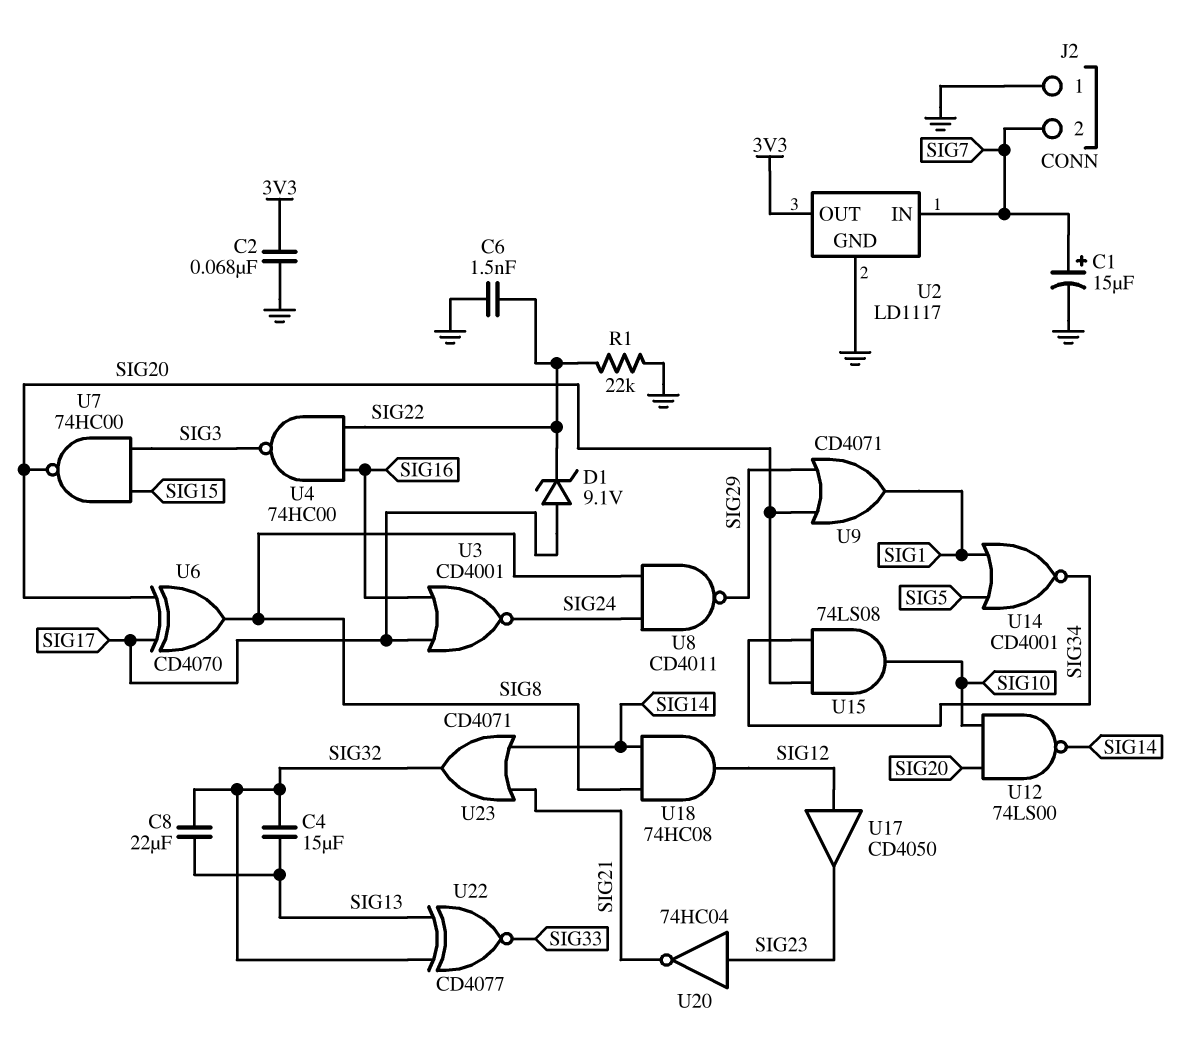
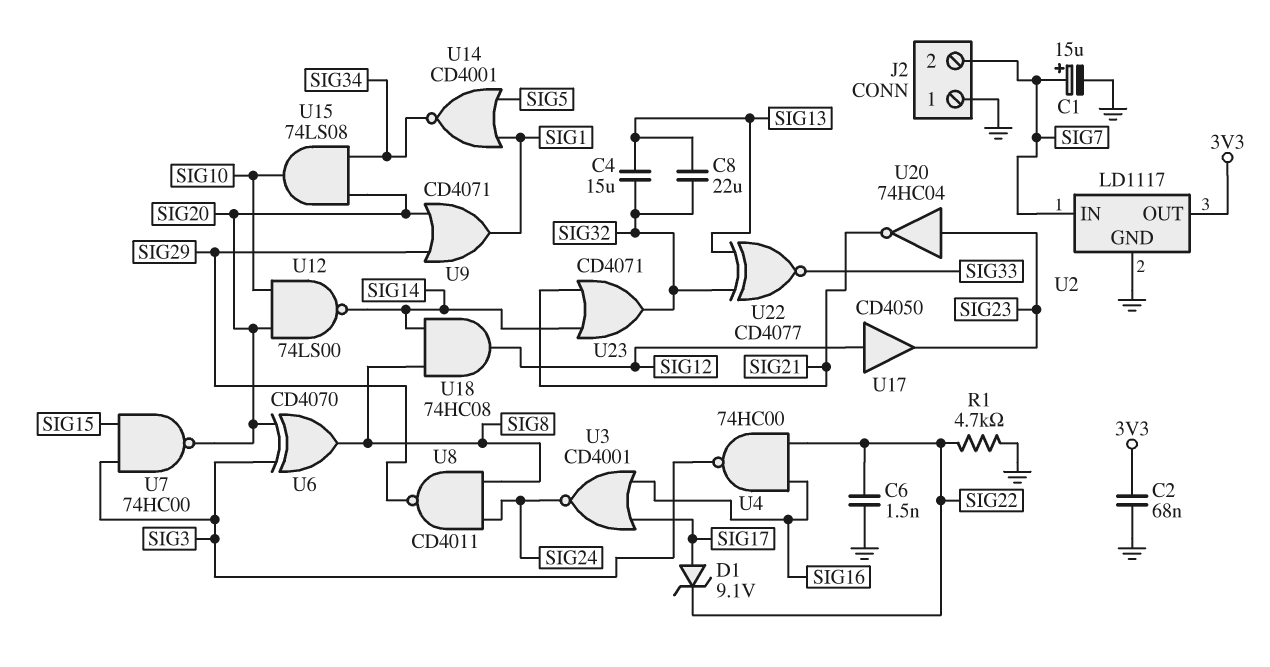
R1: 22k (GND, SIG22) -> 4.7k (GND, SIG22)
U6: XOR CD4070 (in SIG17, in SIG20, out SIG8) -> XOR CD4070 (in SIG3, in SIG20, out SIG8)

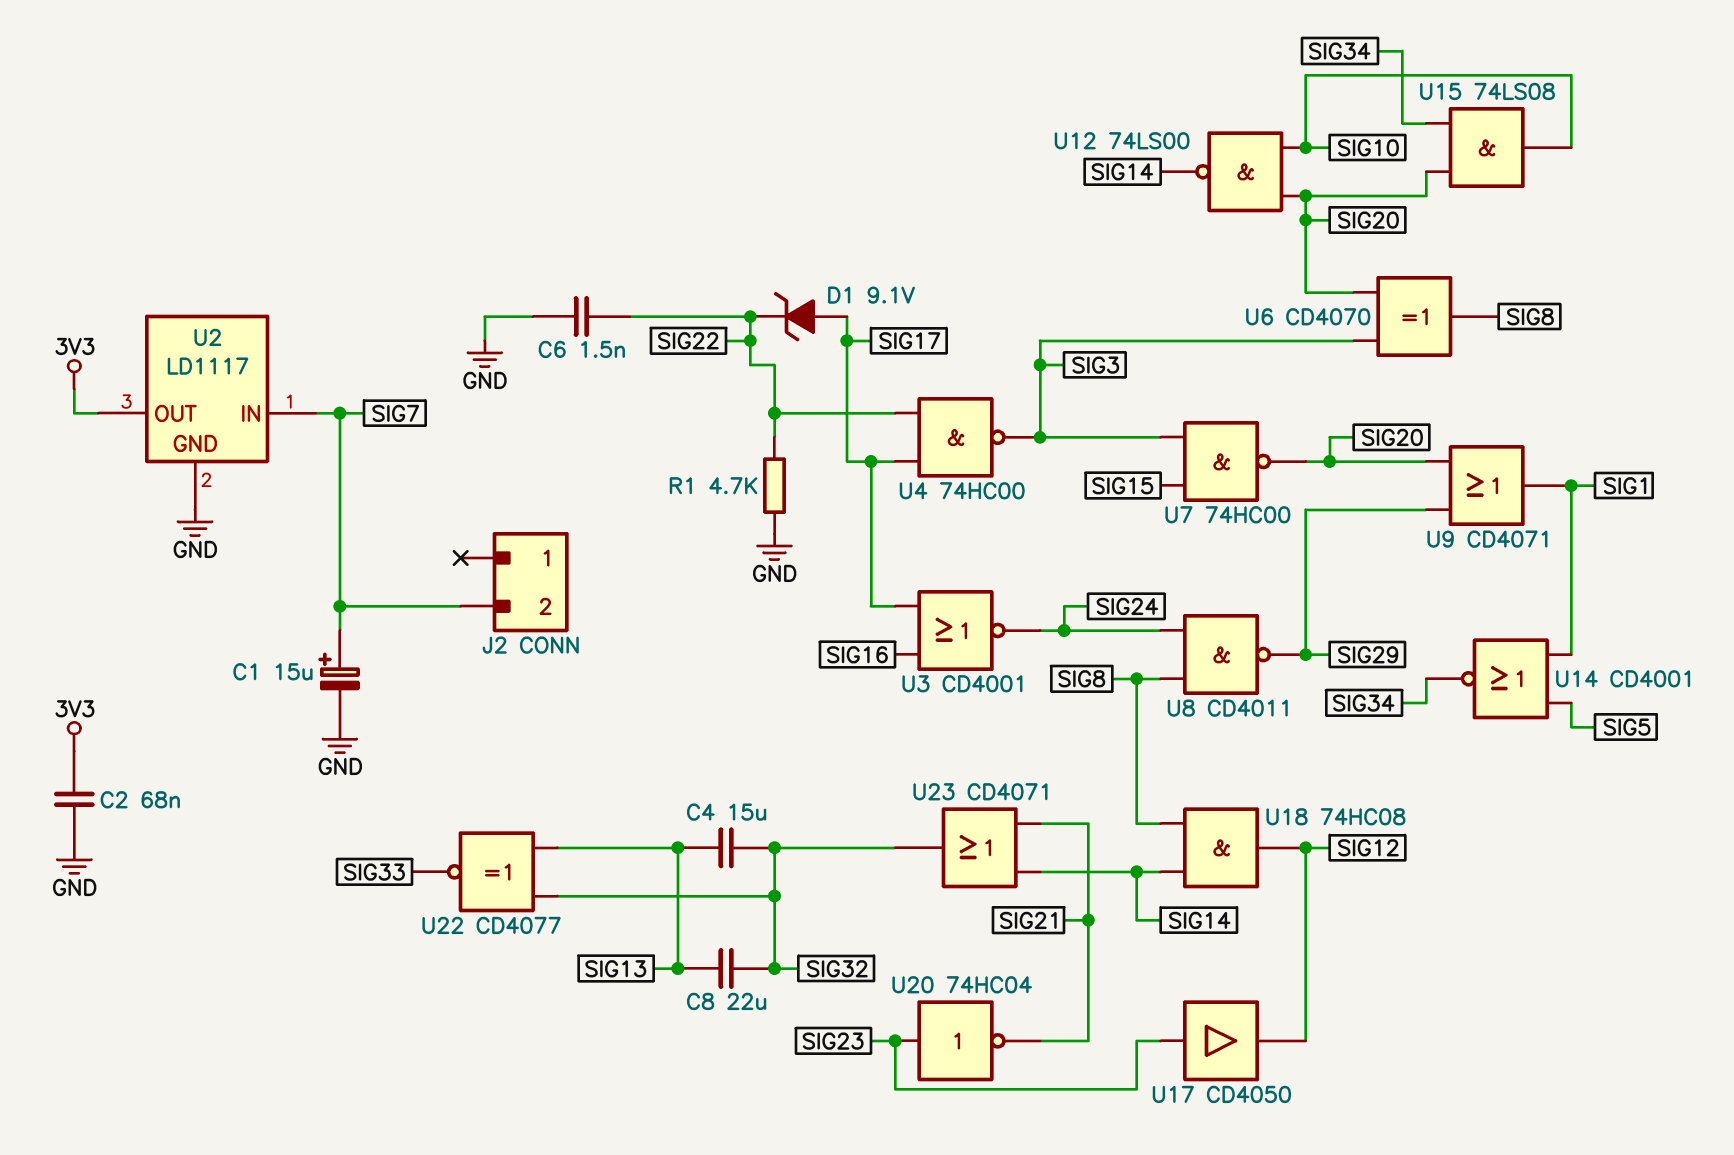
J2 pin 1: GND -> none
U4: NAND 74HC00 (in SIG16, in SIG22, out SIG3) -> NAND 74HC00 (in SIG17, in SIG22, out SIG3)
U17: buffer CD4050 (in SIG12, out SIG23) -> buffer CD4050 (in SIG23, out SIG12)

